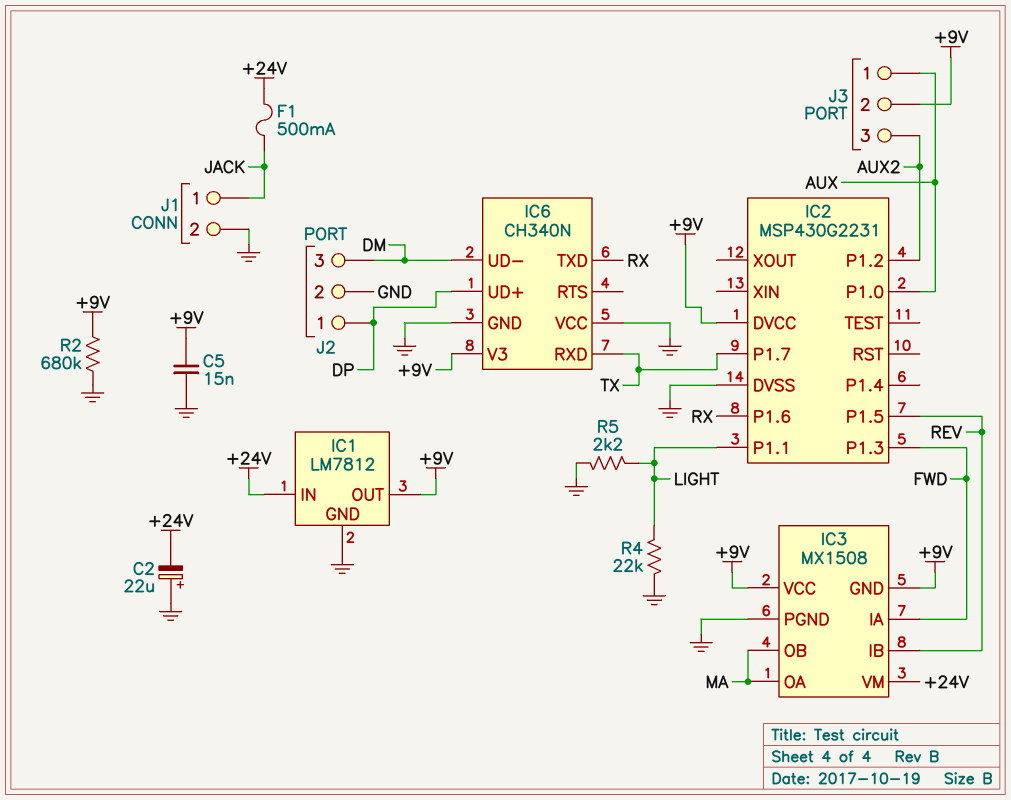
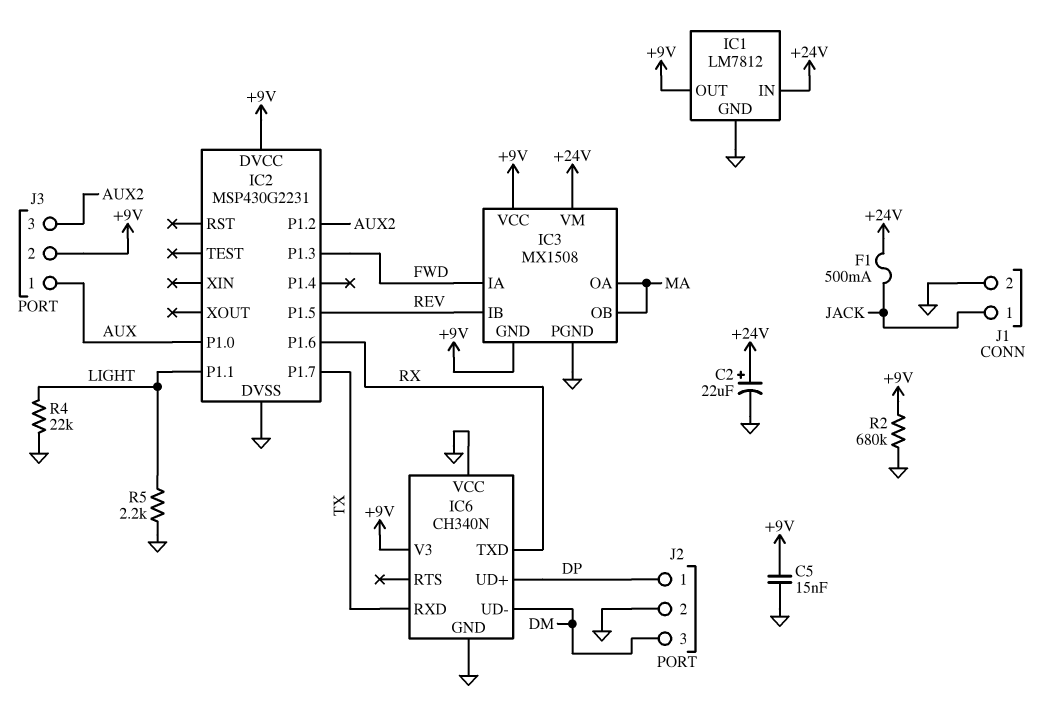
C2: 22uF (plus GND, minus +24V) -> 22uF (plus +24V, minus GND)

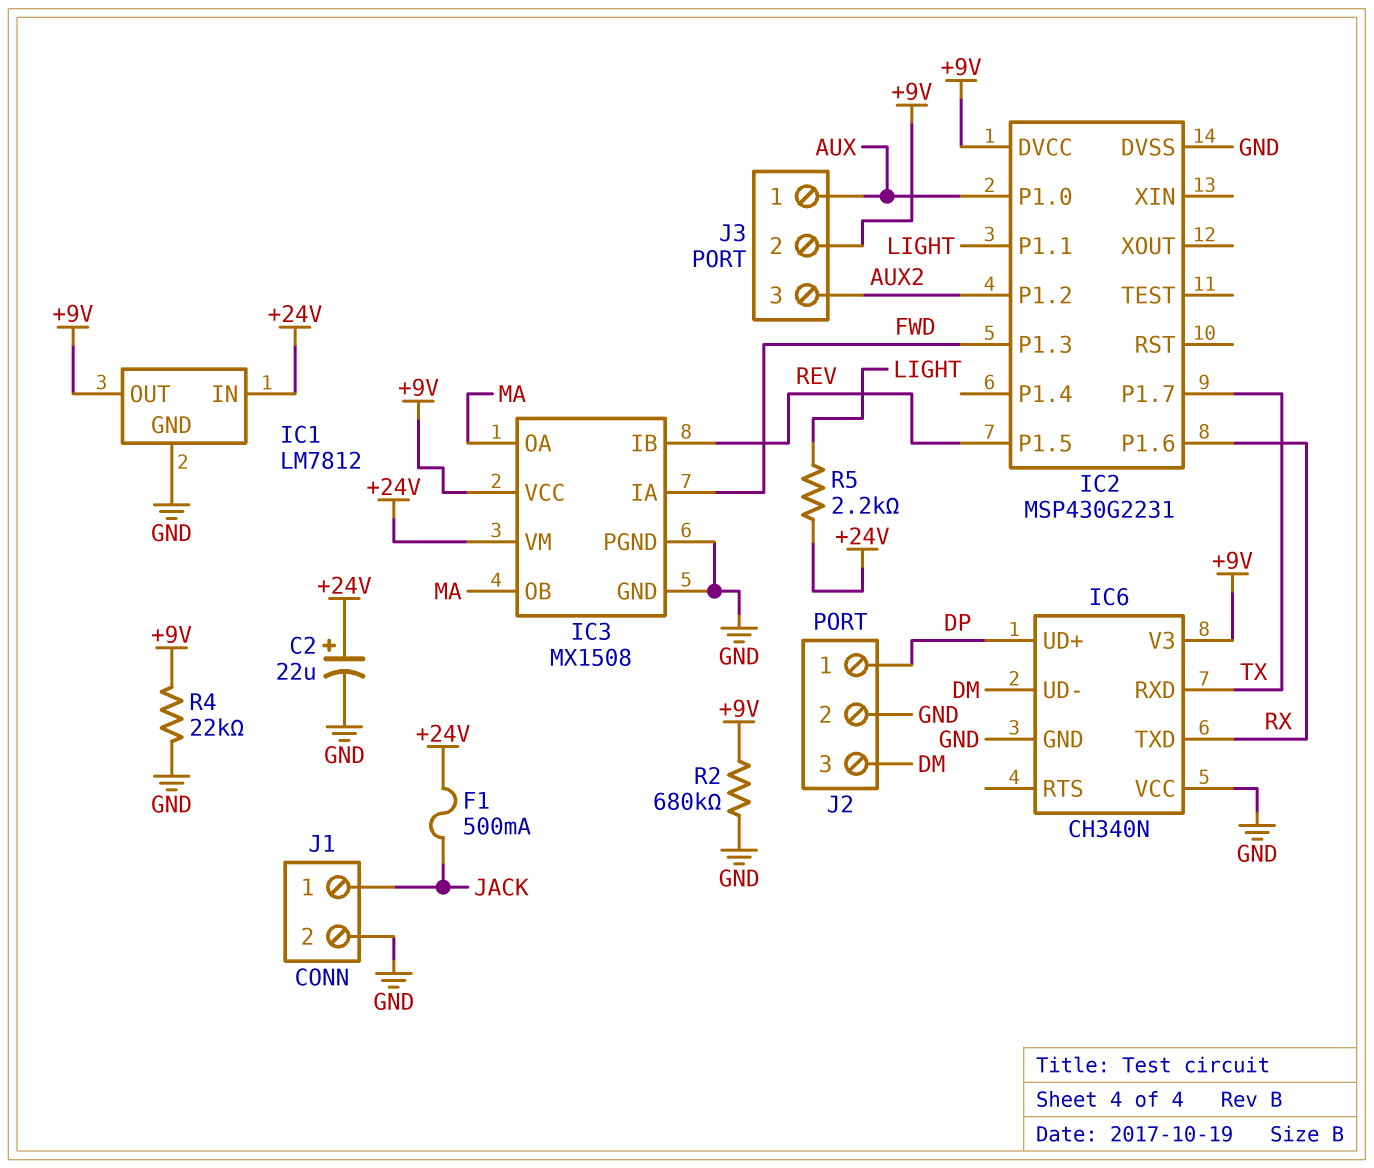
C5: 15nF (+9V, GND) -> none
IC3 pin GND: +9V -> GND
R4: 22k (GND, LIGHT) -> 22k (+9V, GND)
R5: 2.2k (GND, LIGHT) -> 2.2k (+24V, LIGHT)

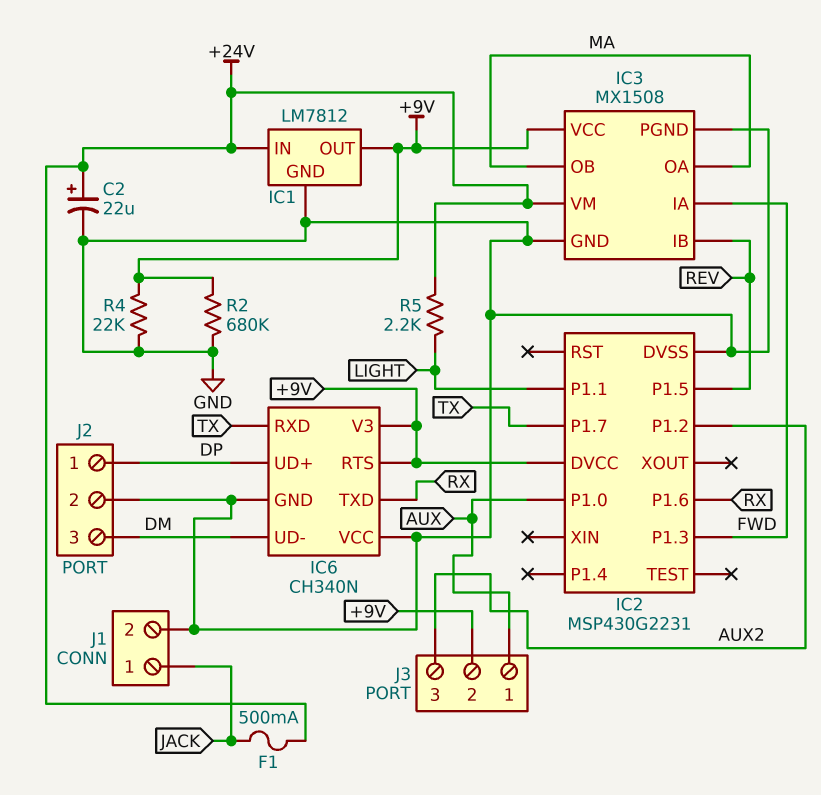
IC6 pin RTS: none -> +9V

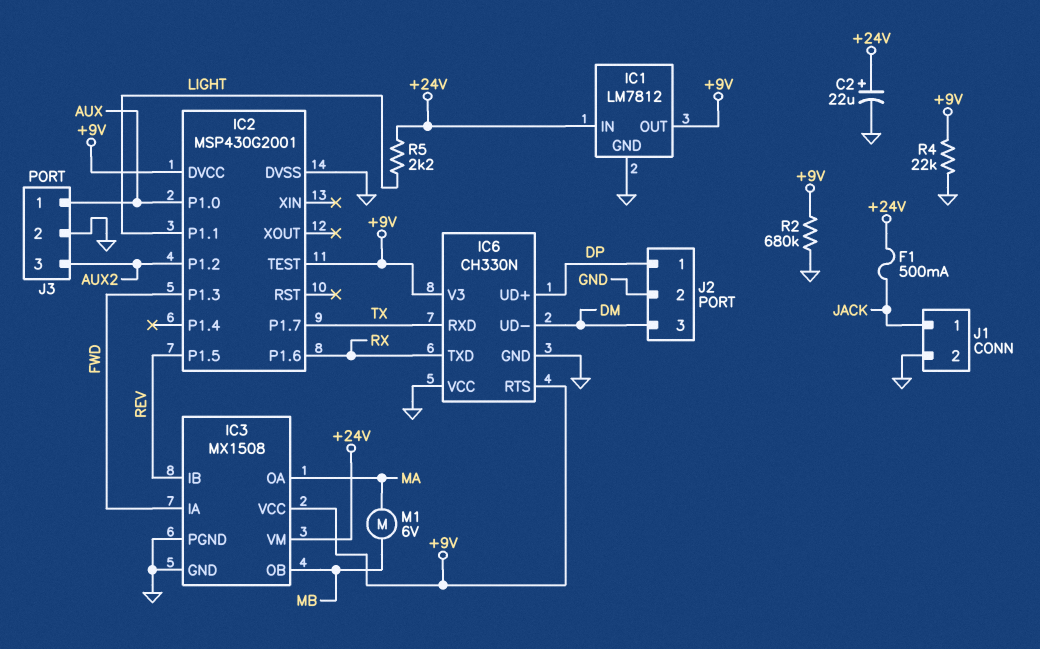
IC2: MSP430G2231 -> MSP430G2001
IC2 pin TEST: none -> +9V
IC3 pin OB: MA -> MB
IC6: CH340N -> CH330N
J3 pin 2: +9V -> GND
M1: none -> motor 6V (MA, MB)

